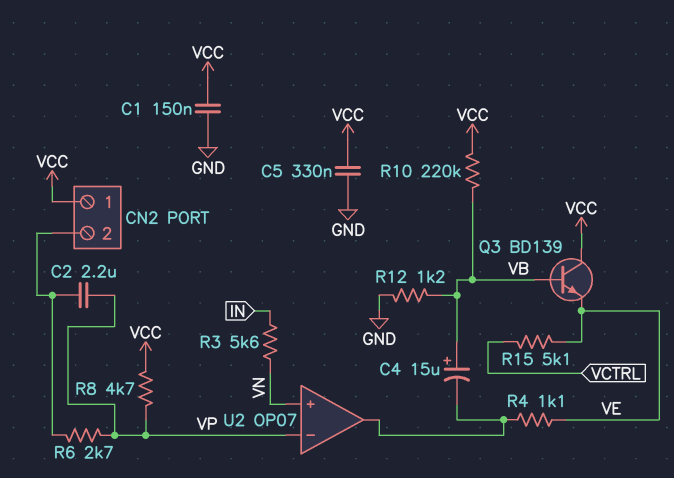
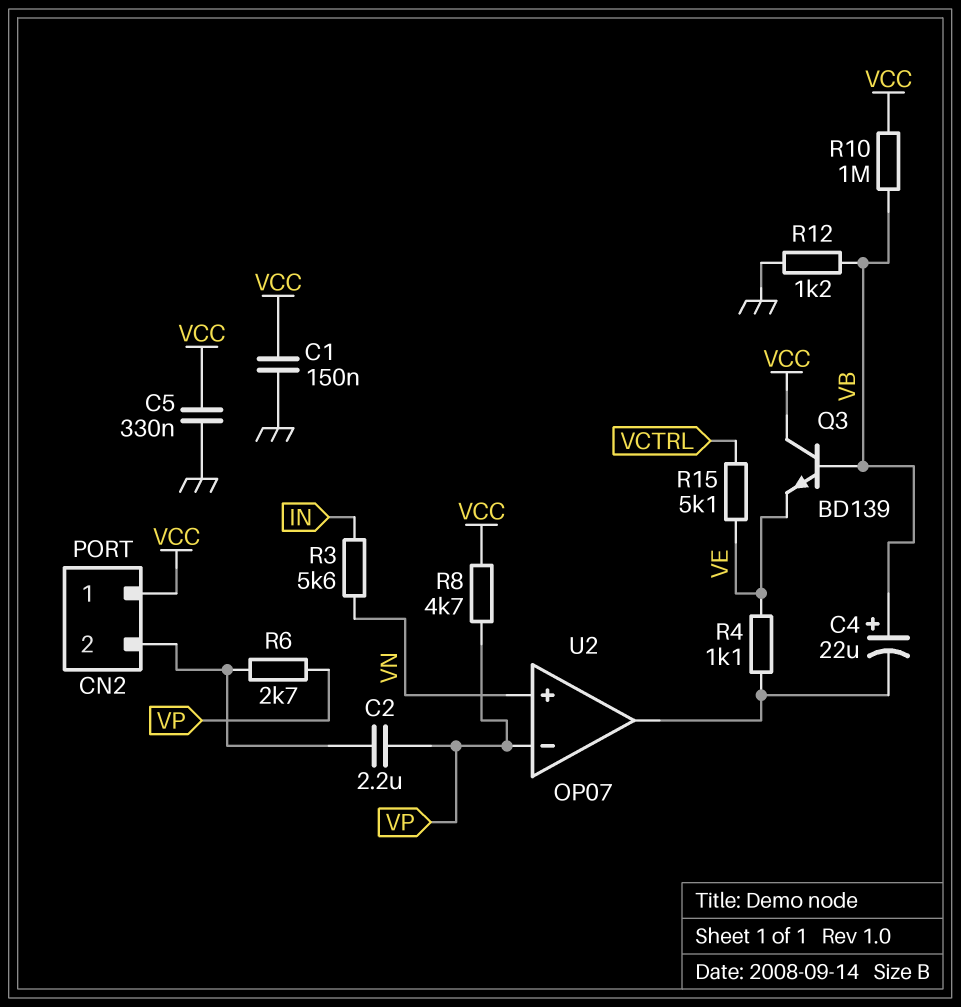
C4: 15uF (plus VB, minus U2/out) -> 22uF (plus VB, minus U2/out)
R10: 220k (VB, VCC) -> 1M (VB, VCC)

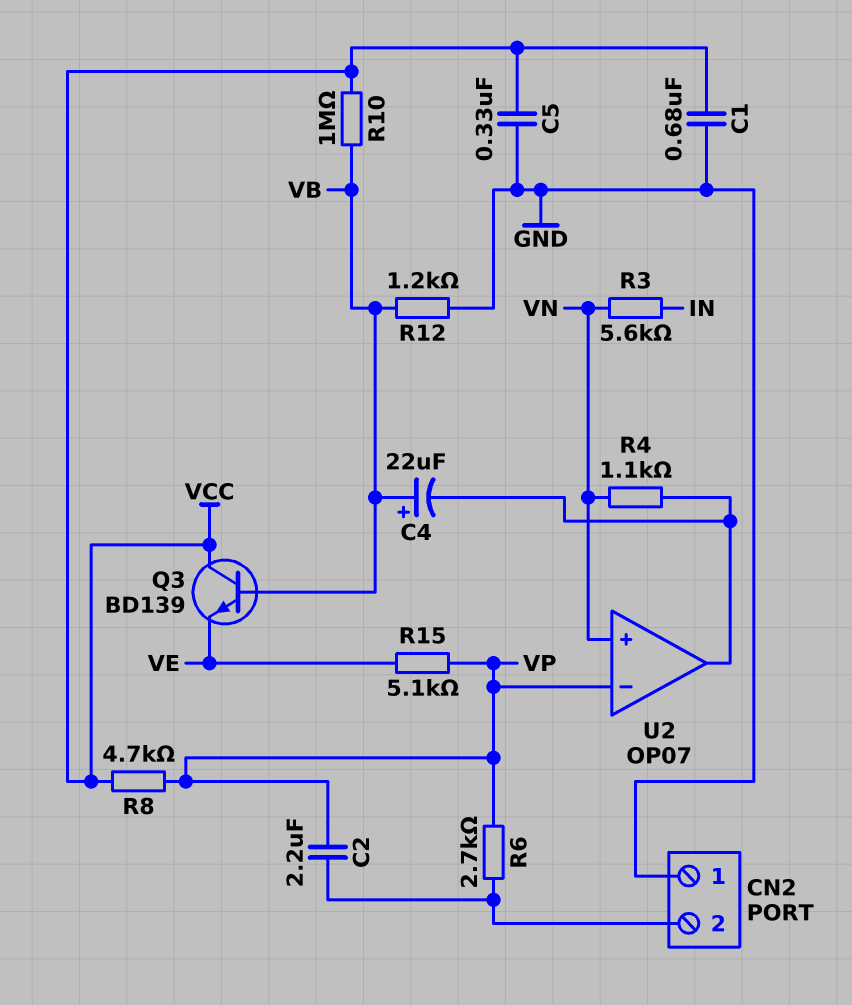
C1: 150nF (GND, VCC) -> 680nF (GND, VCC)
CN2 pin 1: VCC -> GND
R4: 1.1k (U2/out, VE) -> 1.1k (U2/out, VN)
R15: 5.1k (VCTRL, VE) -> 5.1k (VE, VP)

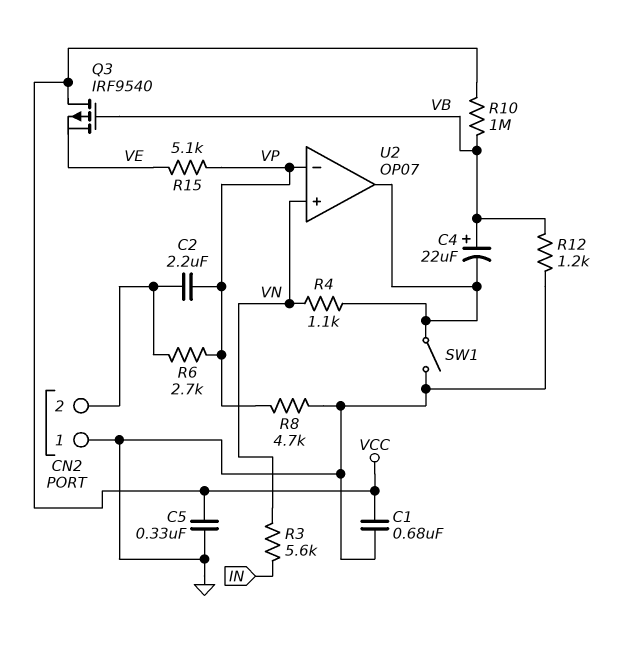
Q3: NPN BD139 (B VB, C VCC, E VE) -> PMOS IRF9540 (G VB, D VCC, S VE)
R8: 4.7k (VCC, VP) -> 4.7k (GND, VP)
SW1: none -> switch (GND, U2/out)

